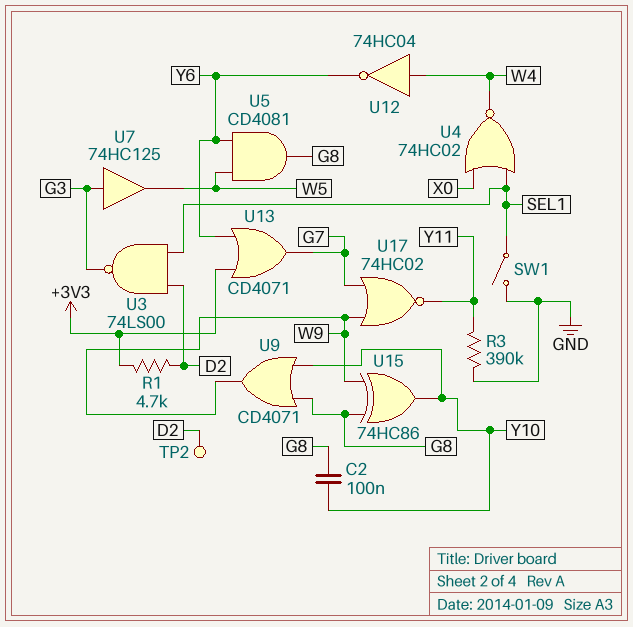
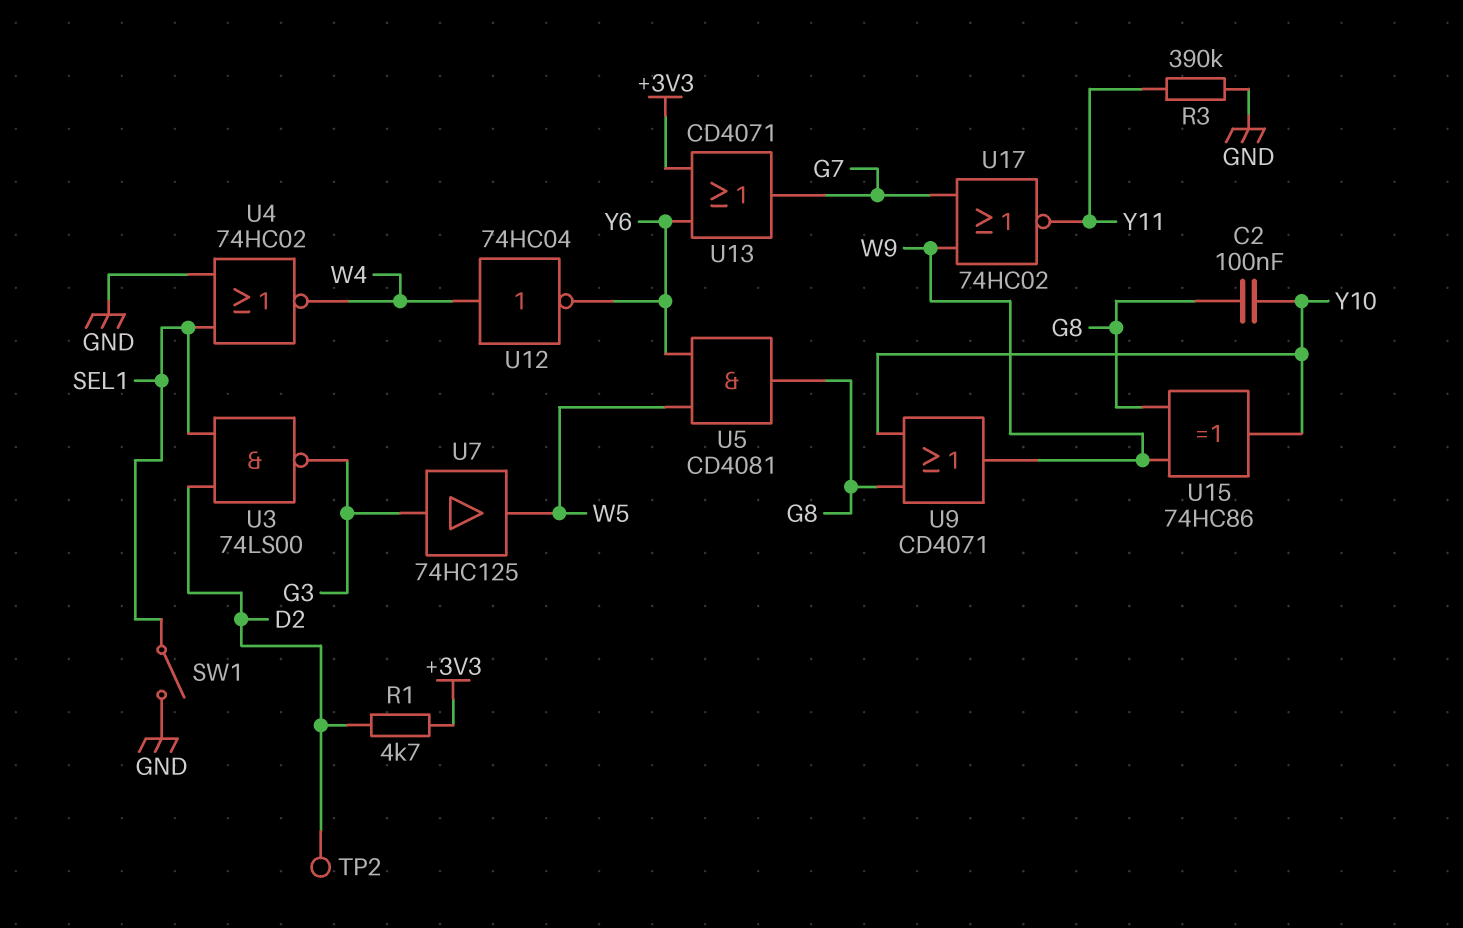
U4: NOR 74HC02 (in SEL1, in X0, out W4) -> NOR 74HC02 (in GND, in SEL1, out W4)

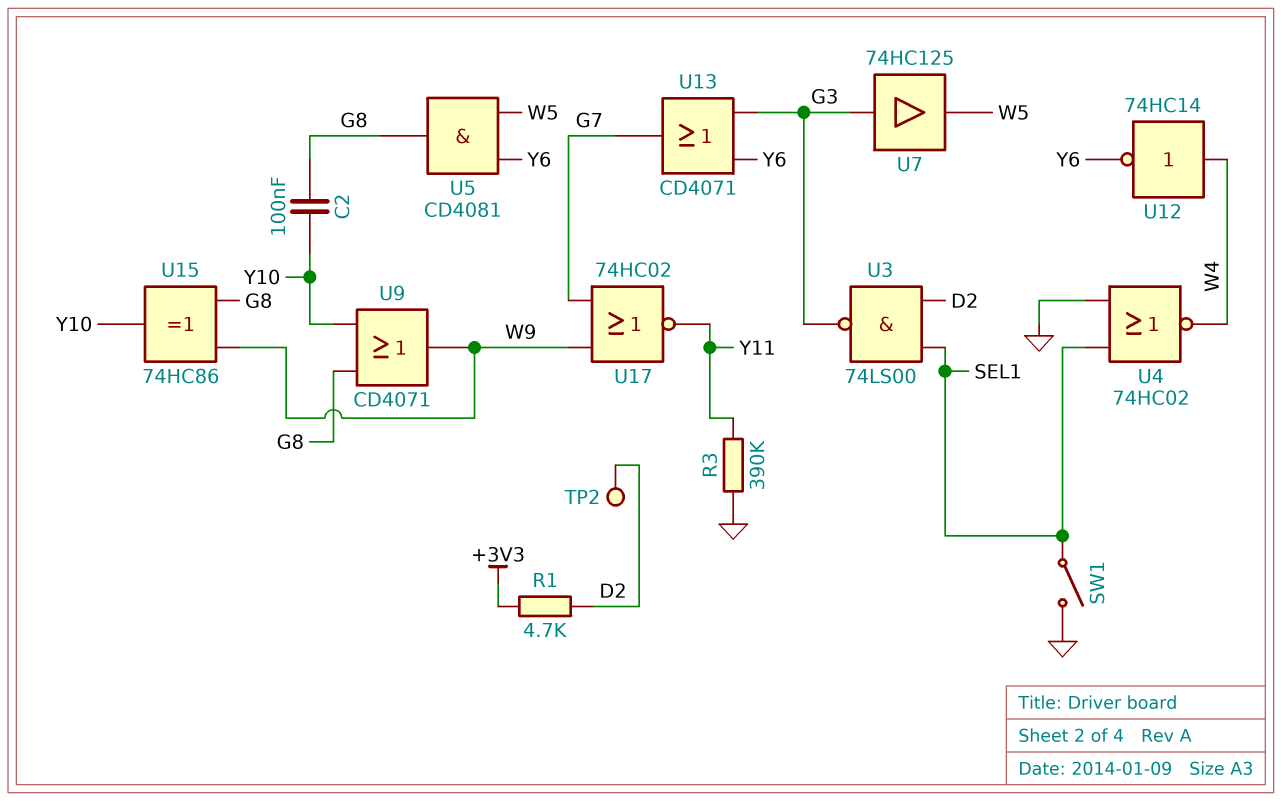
U12: NOT 74HC04 (in W4, out Y6) -> NOT 74HC14 (in W4, out Y6)
U13: OR CD4071 (in +3V3, in Y6, out G7) -> OR CD4071 (in G3, in Y6, out G7)

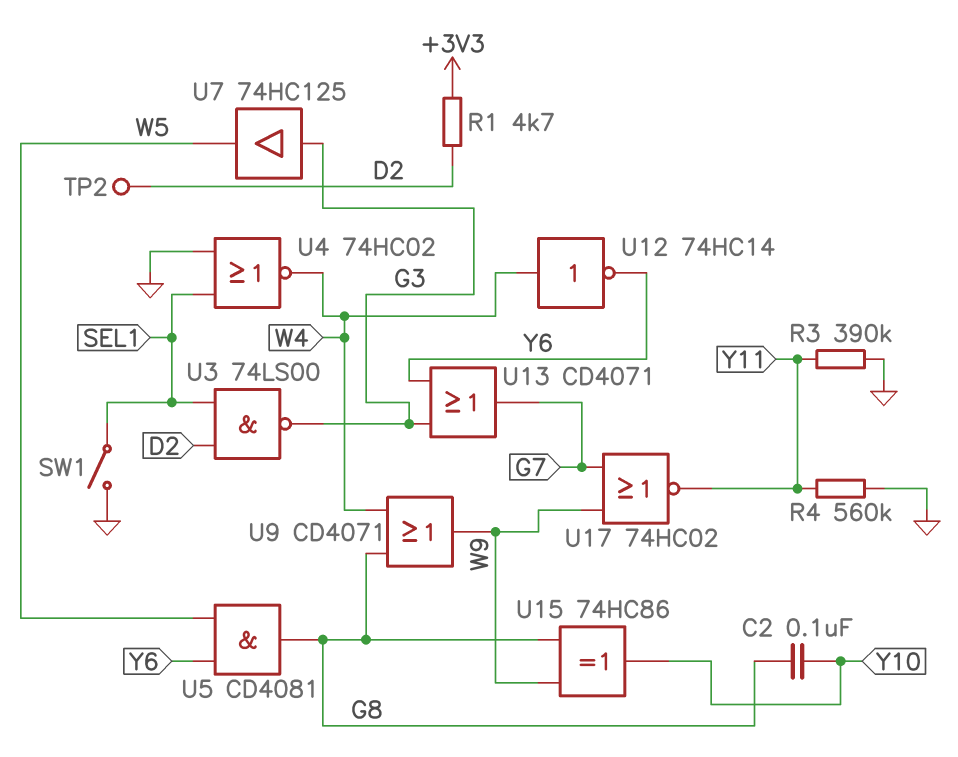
R4: none -> 560k (GND, Y11)
U9: OR CD4071 (in G8, in Y10, out W9) -> OR CD4071 (in G8, in W4, out W9)

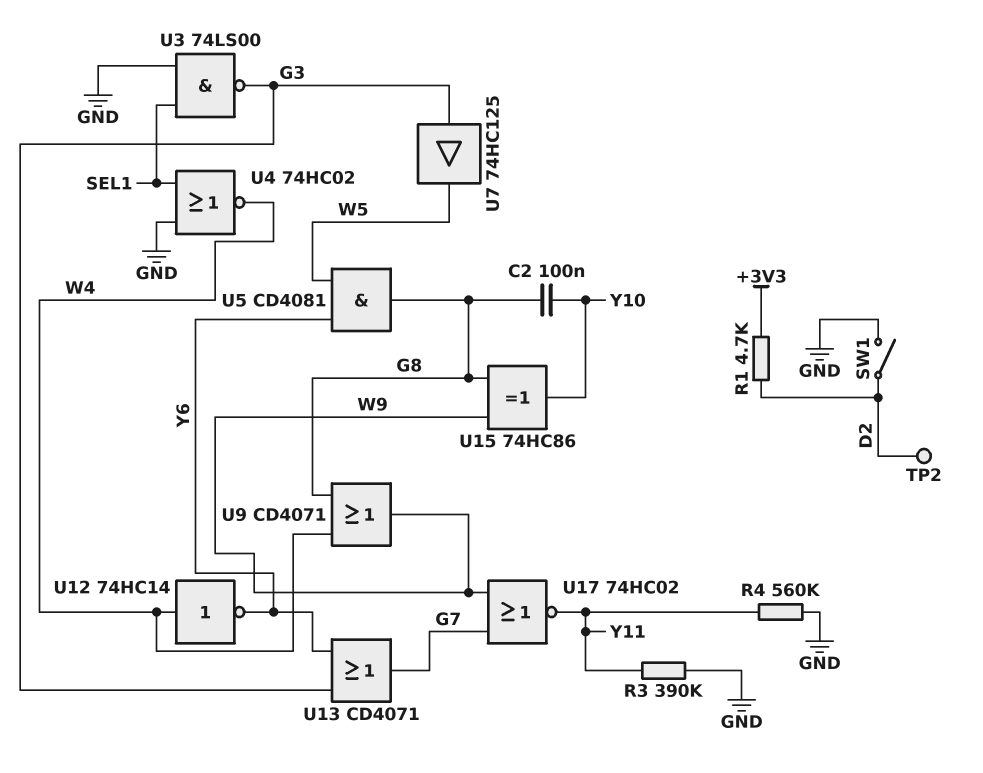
SW1: switch (GND, SEL1) -> switch (D2, GND)
U3: NAND 74LS00 (in D2, in SEL1, out G3) -> NAND 74LS00 (in GND, in SEL1, out G3)

